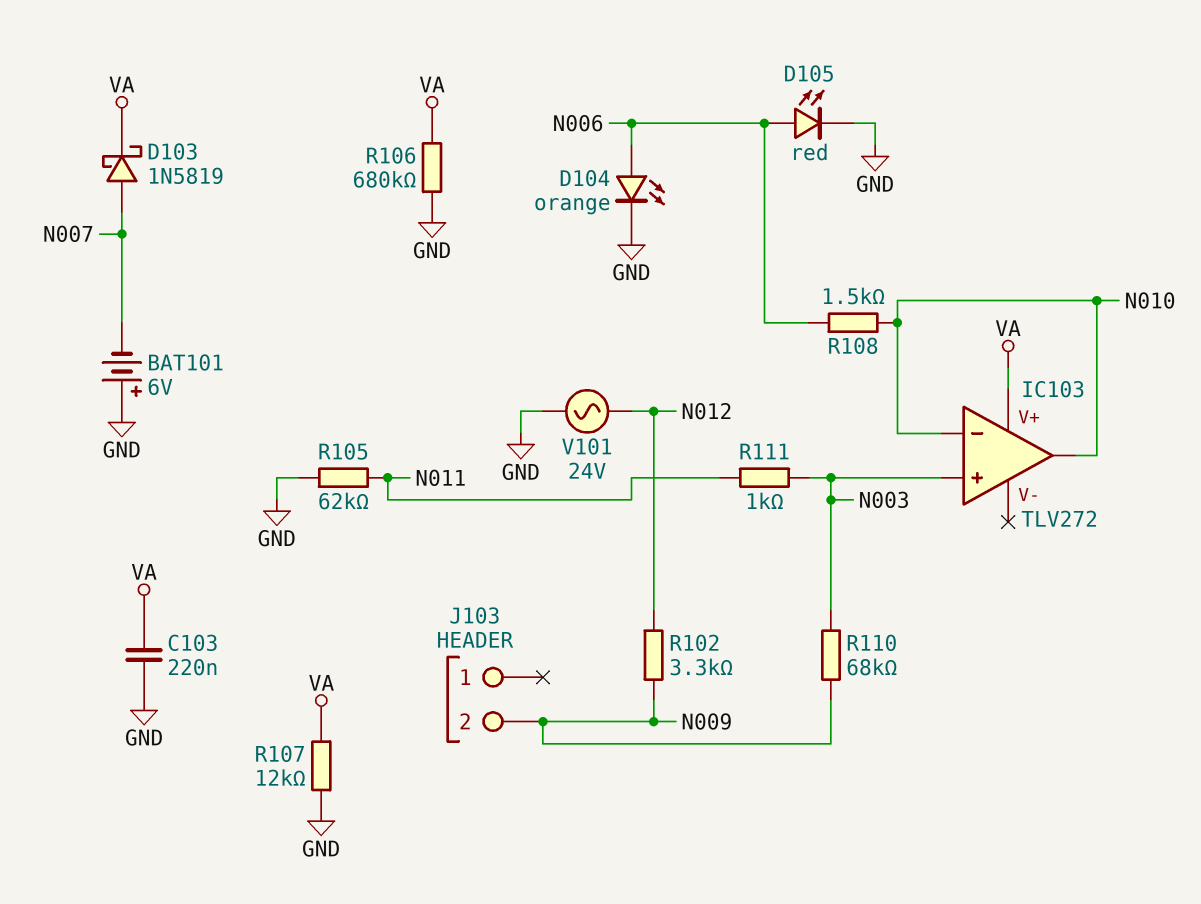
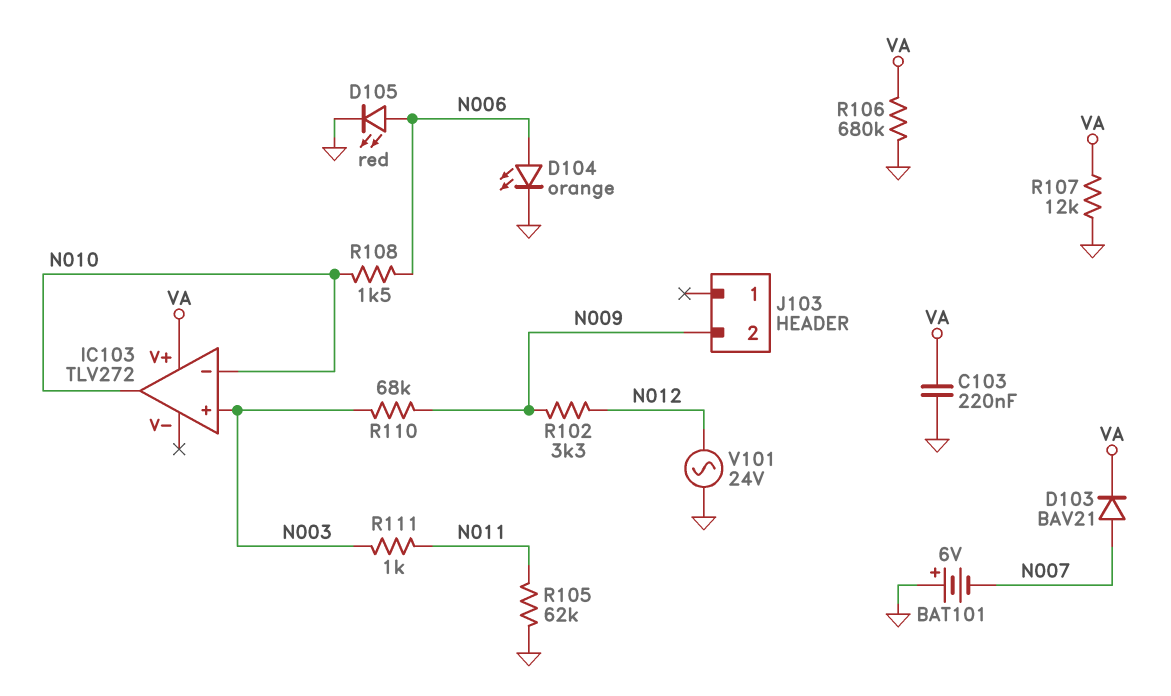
D103: schottky 1N5819 (A N007, K VA) -> diode BAV21 (A N007, K VA)

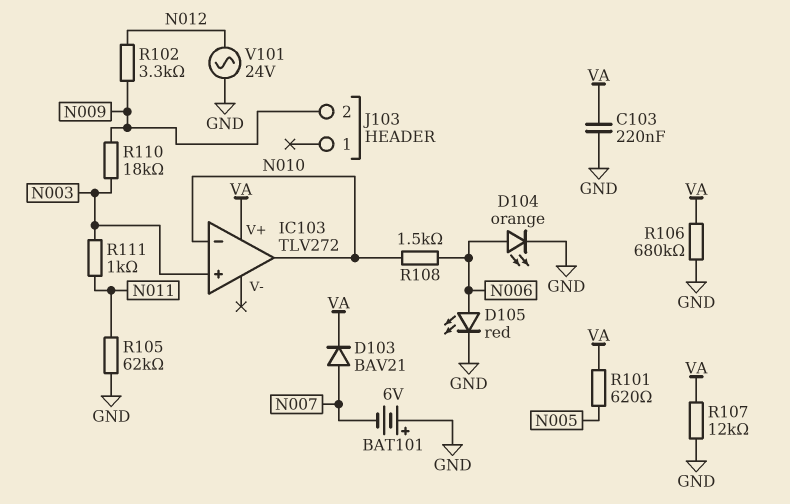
R101: none -> 620 (N005, VA)
R110: 68k (N003, N009) -> 18k (N003, N009)

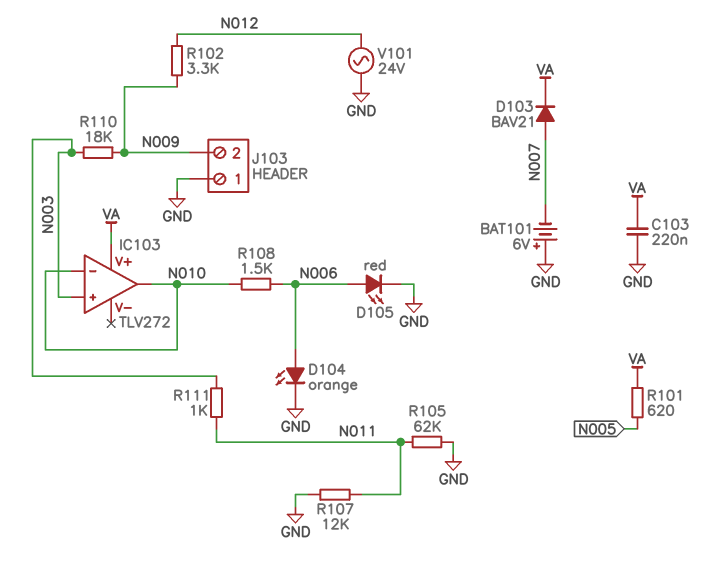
J103 pin 1: none -> GND
R106: 680k (GND, VA) -> none
R107: 12k (GND, VA) -> 12k (GND, N011)

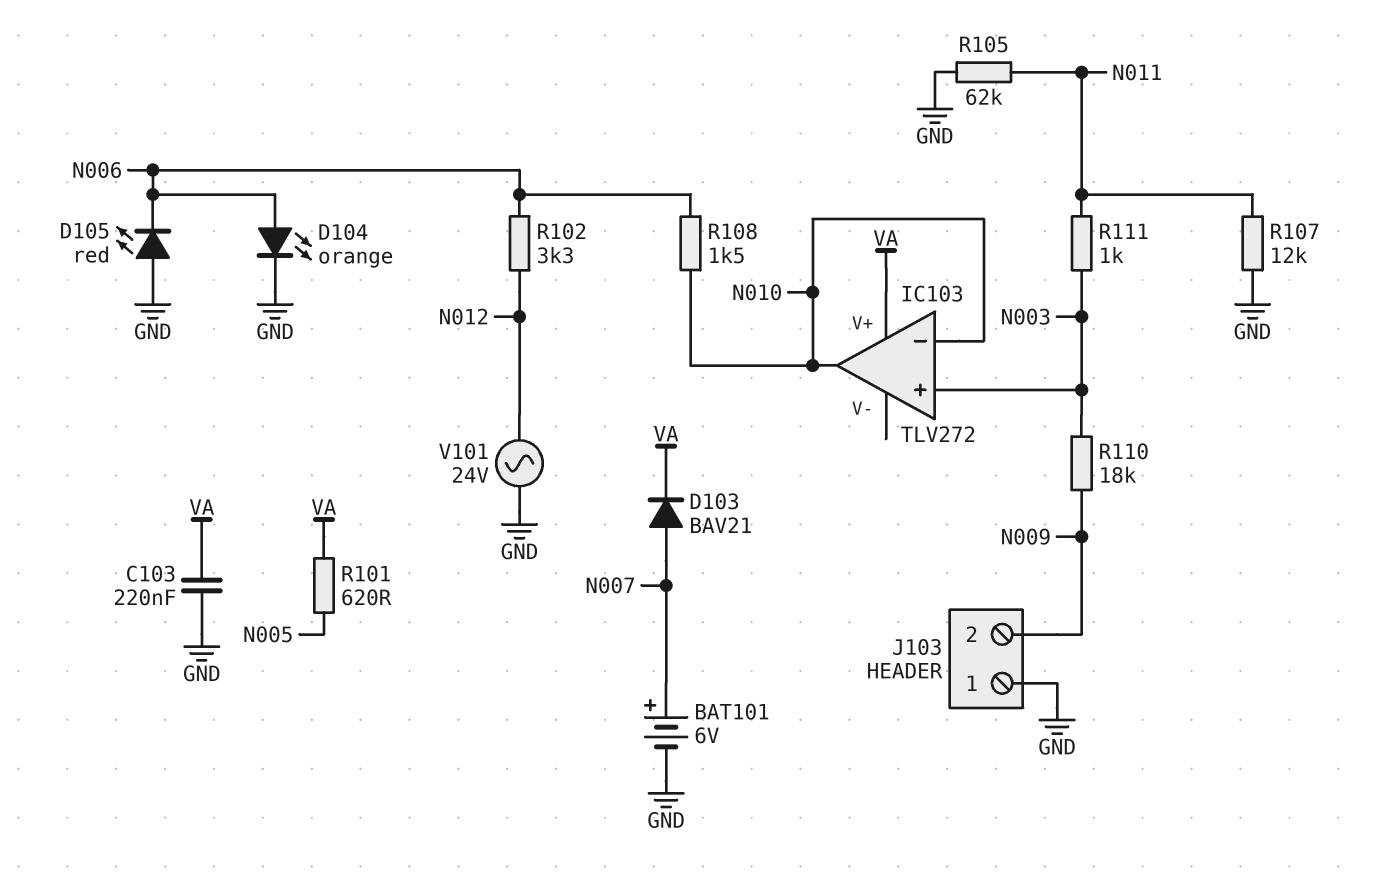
BAT101: 6V (plus GND, minus N007) -> 6V (plus N007, minus GND)
D105: LED red (A N006, K GND) -> LED red (A GND, K N006)
R102: 3.3k (N009, N012) -> 3.3k (N006, N012)

